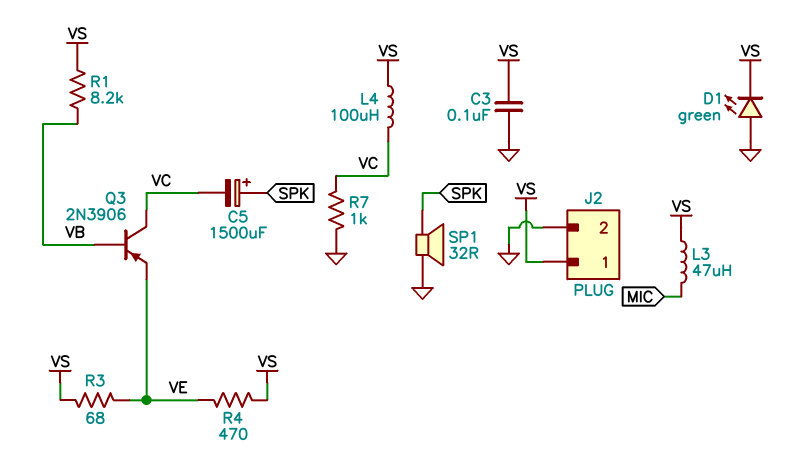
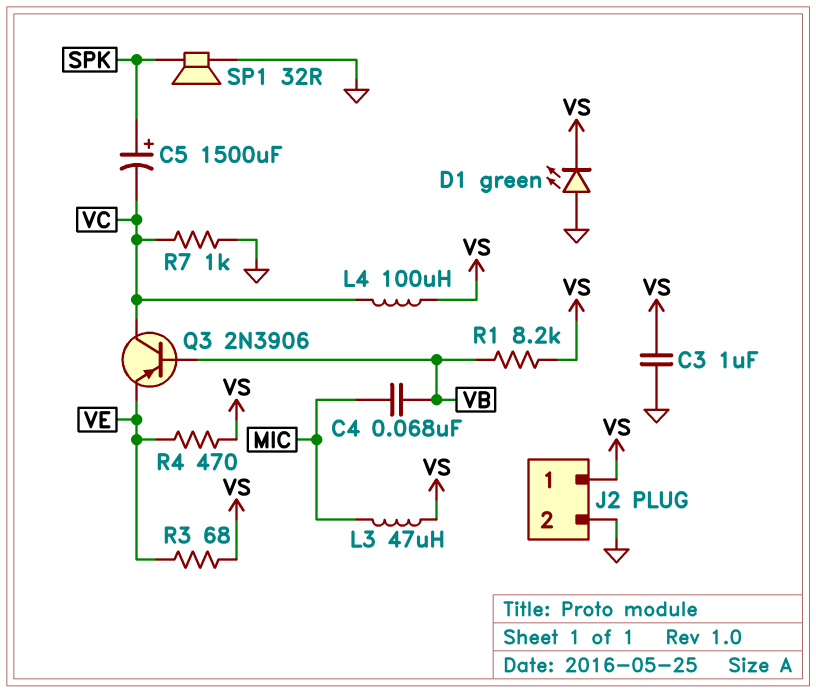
C3: 100nF (GND, VS) -> 1uF (GND, VS)
C4: none -> 68nF (MIC, VB)

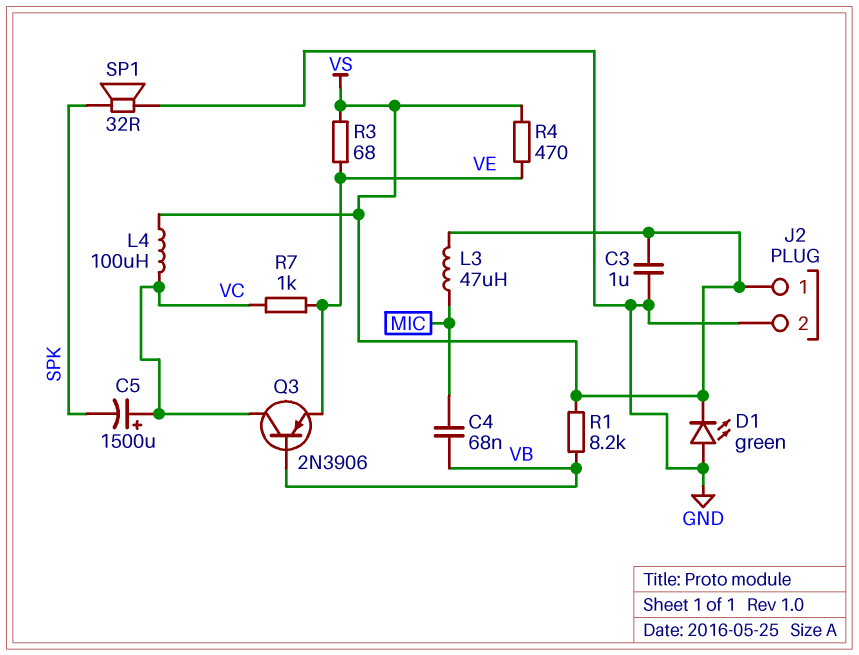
C5: 1500uF (plus SPK, minus VC) -> 1500uF (plus VC, minus SPK)
R7: 1k (GND, VC) -> 1k (VC, VE)

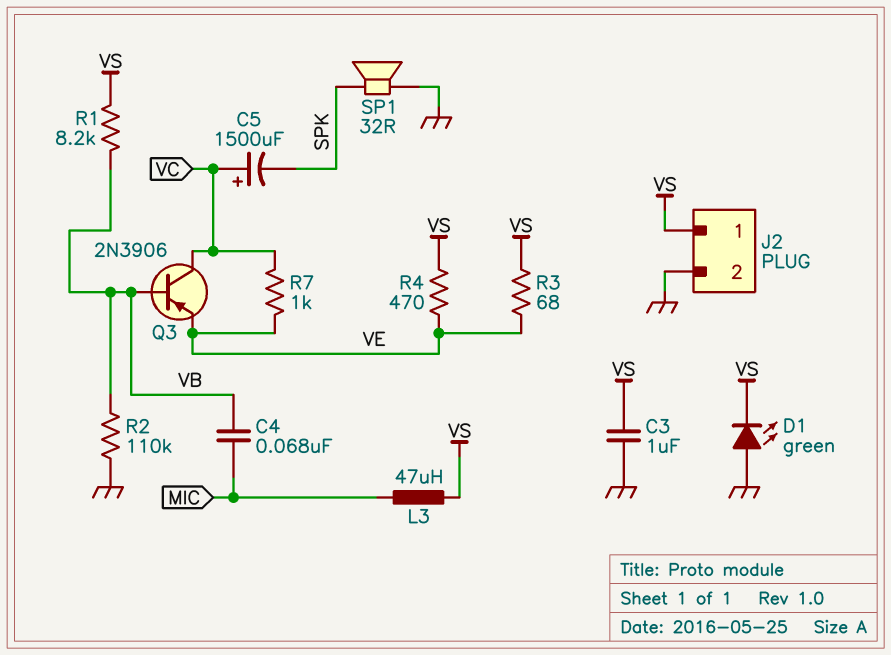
L4: 100uH (VC, VS) -> none
R2: none -> 110k (GND, VB)

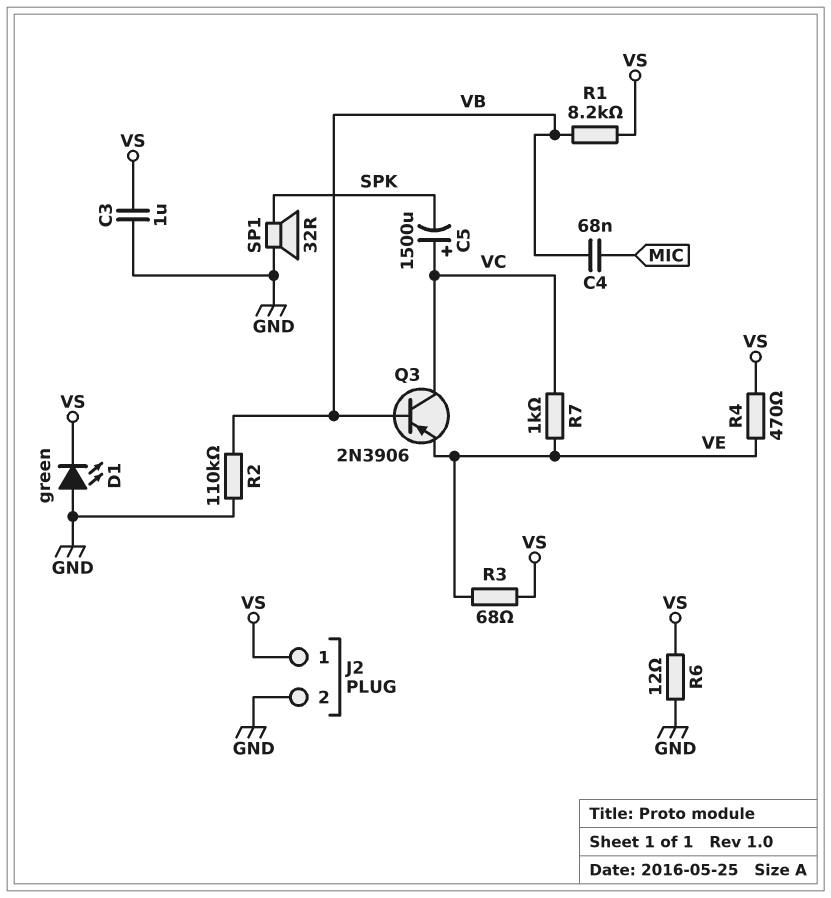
L3: 47uH (MIC, VS) -> none
R6: none -> 12 (GND, VS)

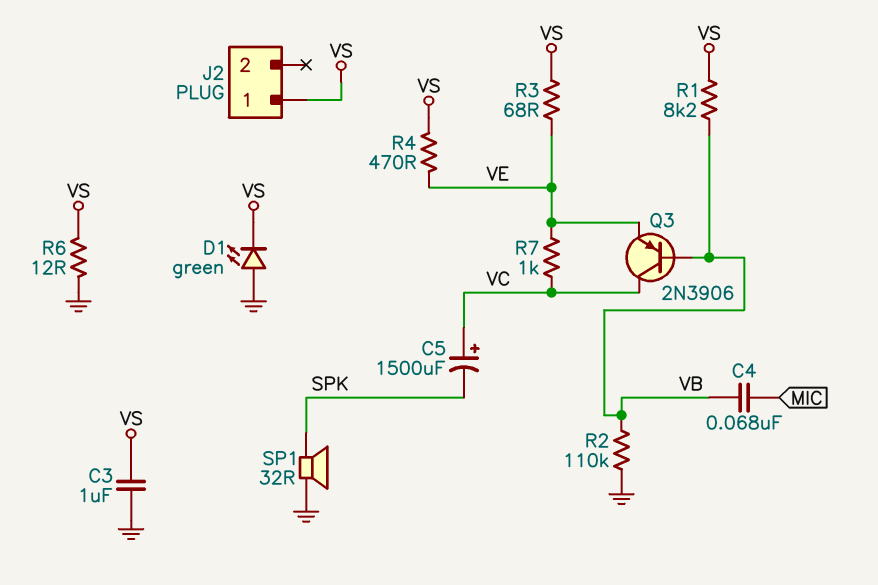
J2 pin 2: GND -> none

